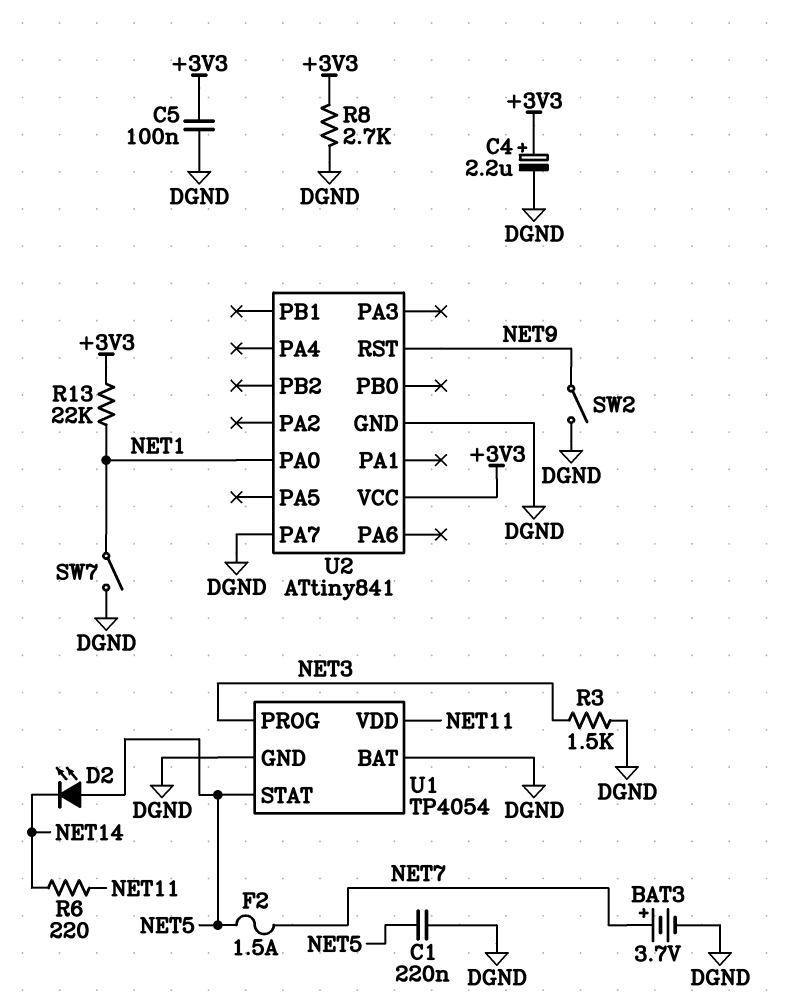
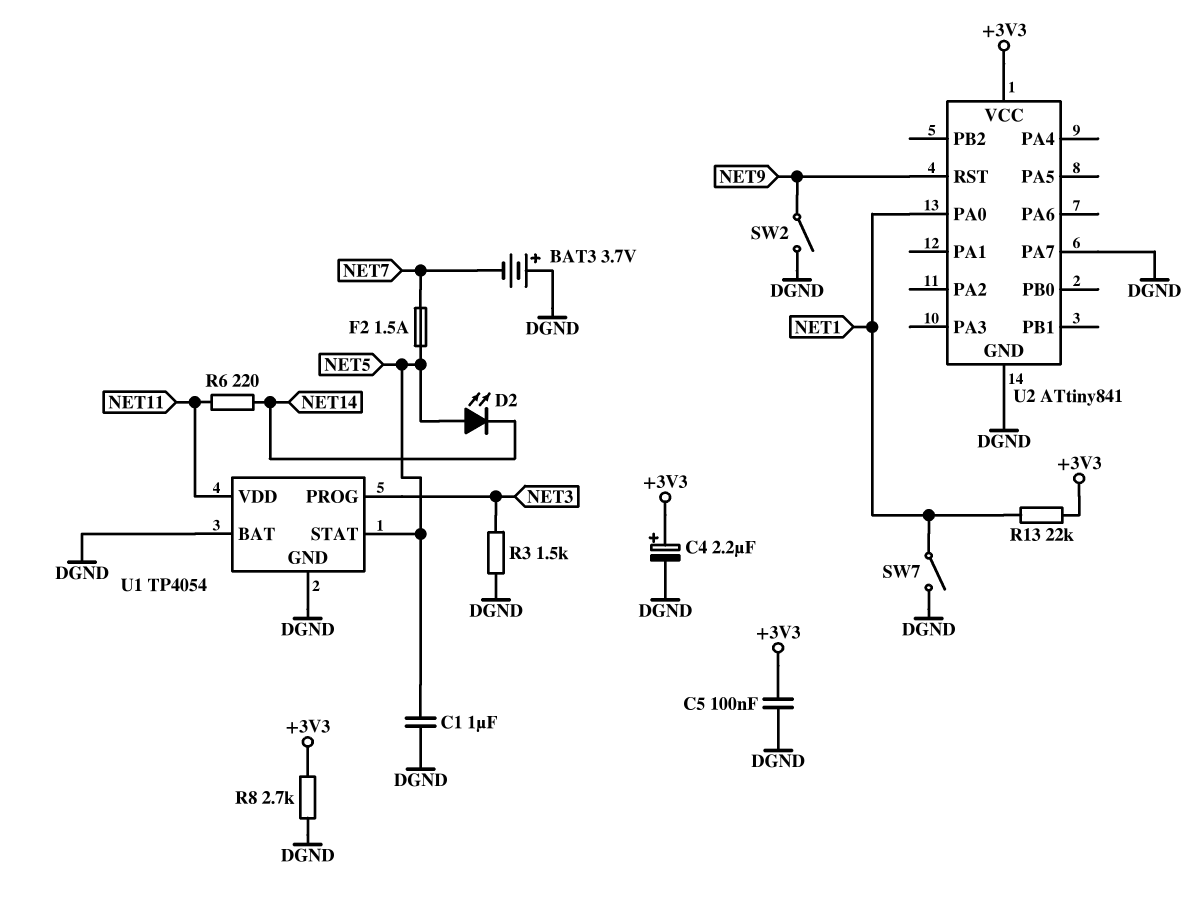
BAT3: 3.7V (plus NET7, minus DGND) -> 3.7V (plus DGND, minus NET7)
C1: 220nF (DGND, NET5) -> 1uF (DGND, NET5)

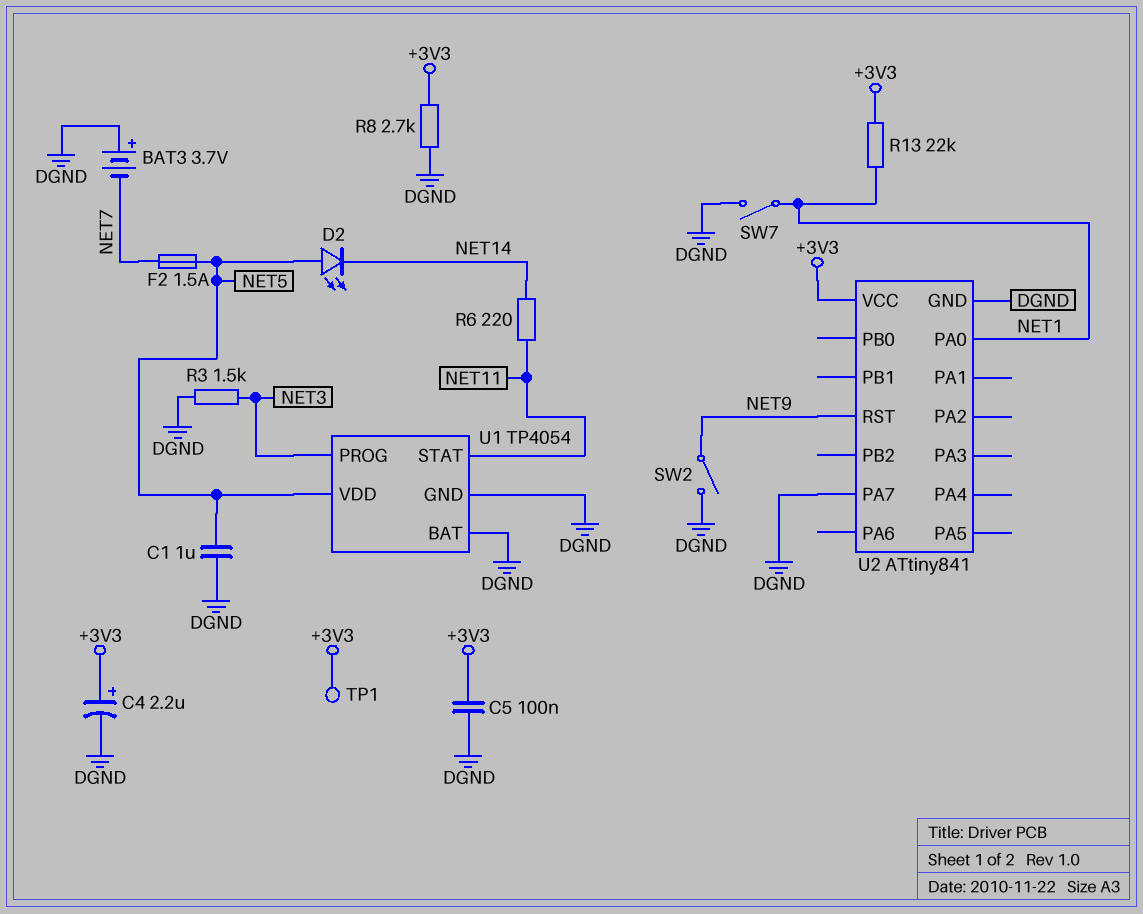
TP1: none -> test point (+3V3)
U1 pin STAT: NET5 -> NET11
U1 pin VDD: NET11 -> NET5

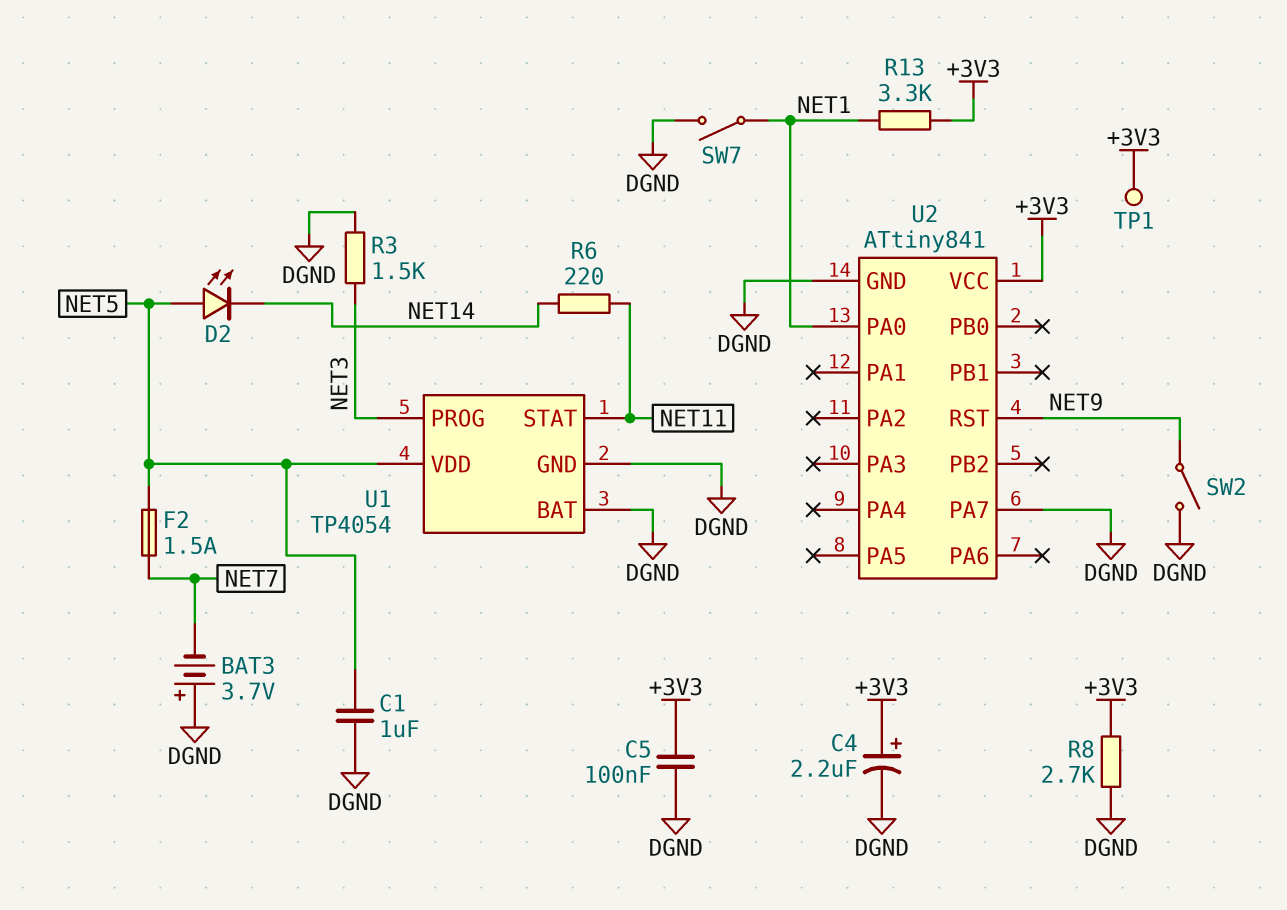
R13: 22k (+3V3, NET1) -> 3.3k (+3V3, NET1)

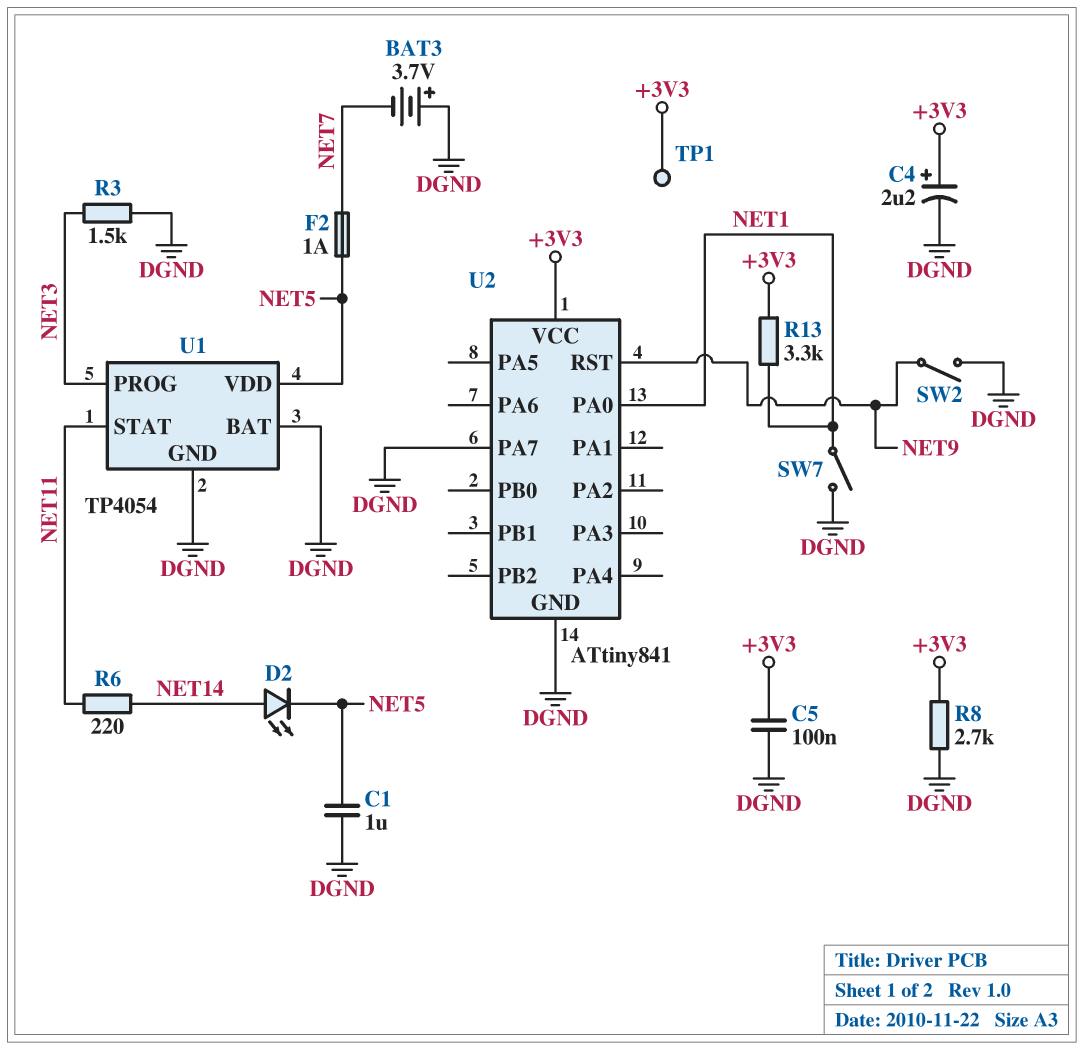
D2: LED (A NET5, K NET14) -> LED (A NET14, K NET5)
F2: 1.5A (NET5, NET7) -> 1A (NET5, NET7)

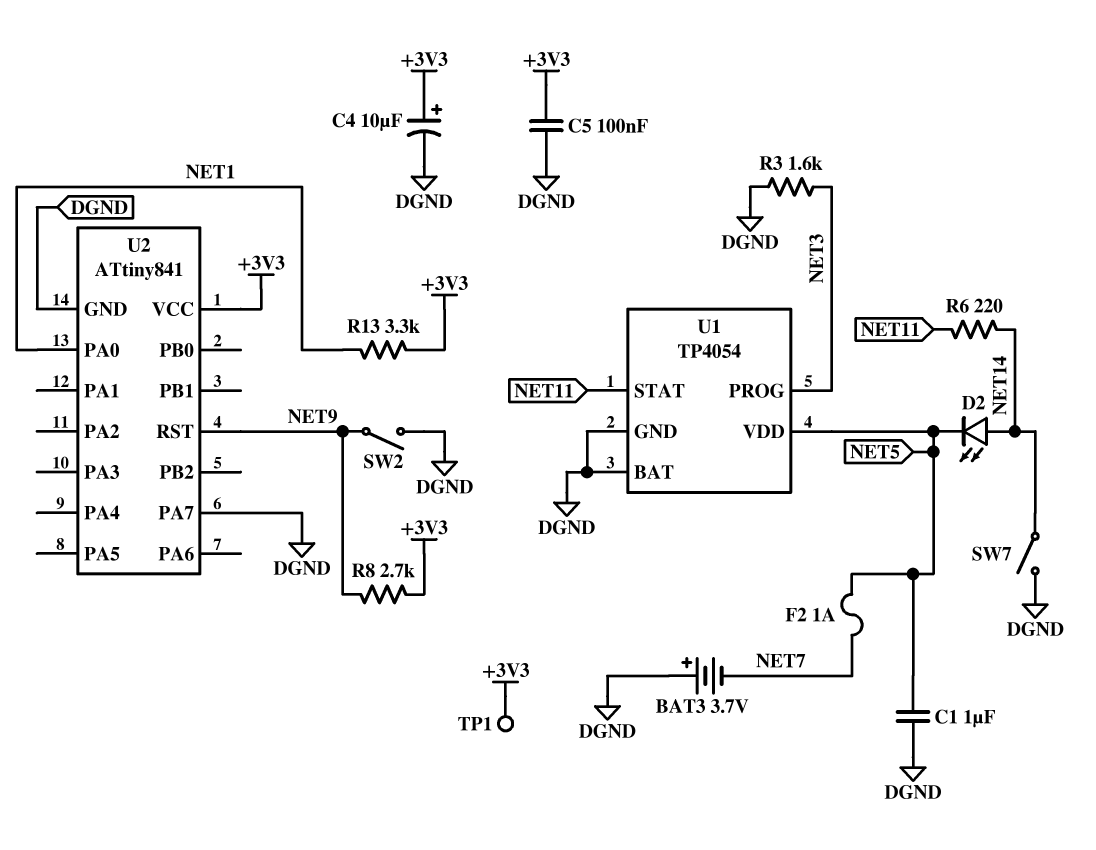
C4: 2.2uF (plus +3V3, minus DGND) -> 10uF (plus +3V3, minus DGND)
R3: 1.5k (DGND, NET3) -> 1.6k (DGND, NET3)
R8: 2.7k (+3V3, DGND) -> 2.7k (+3V3, NET9)
SW7: switch (DGND, NET1) -> switch (DGND, NET14)

